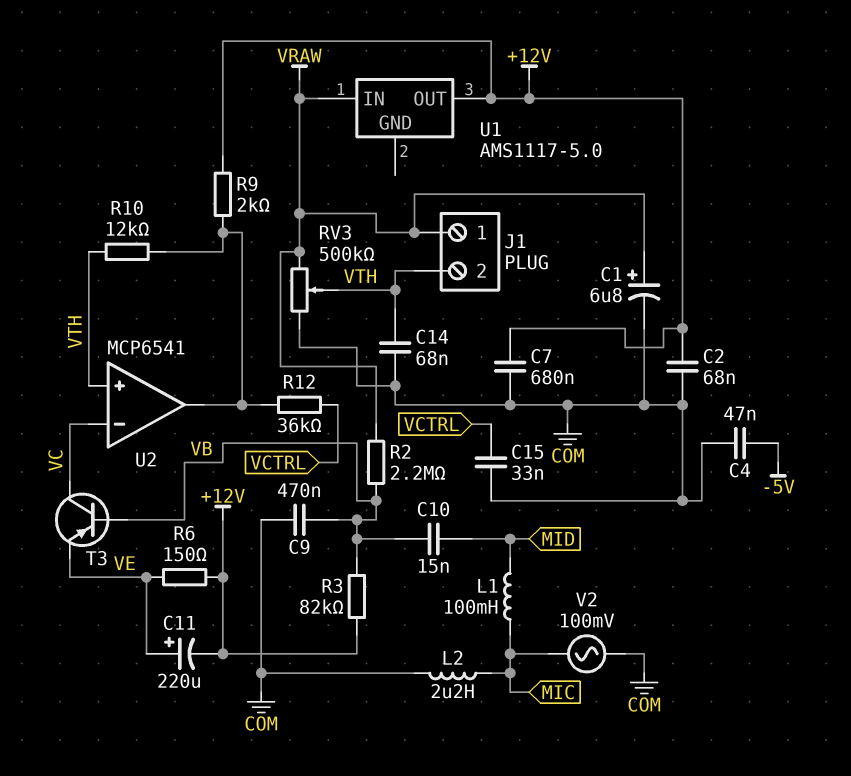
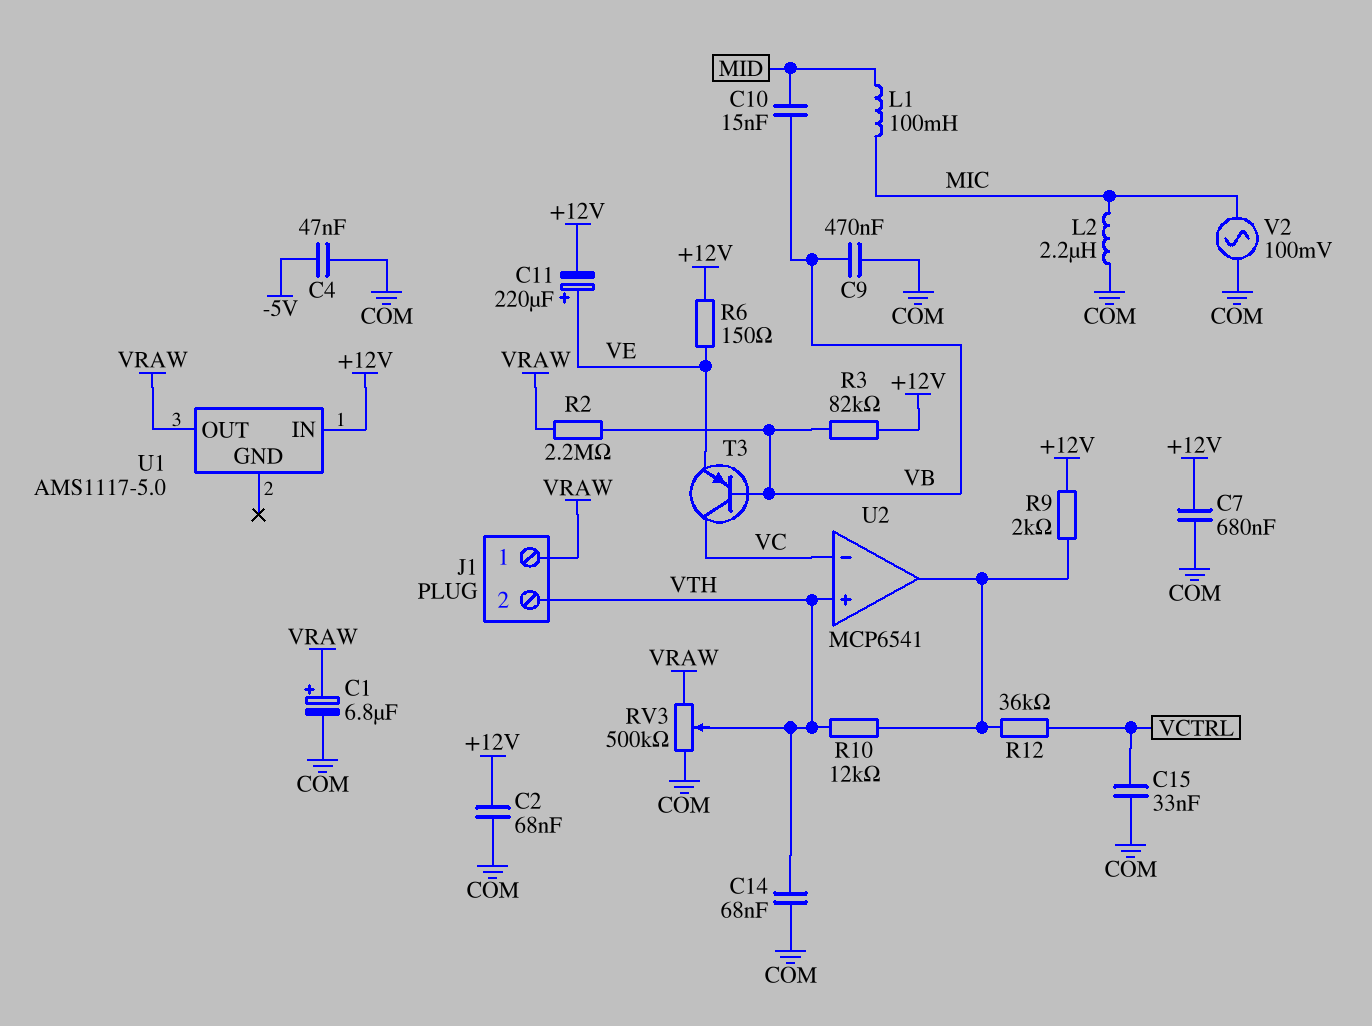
U1 pin IN: VRAW -> +12V
U1 pin OUT: +12V -> VRAW

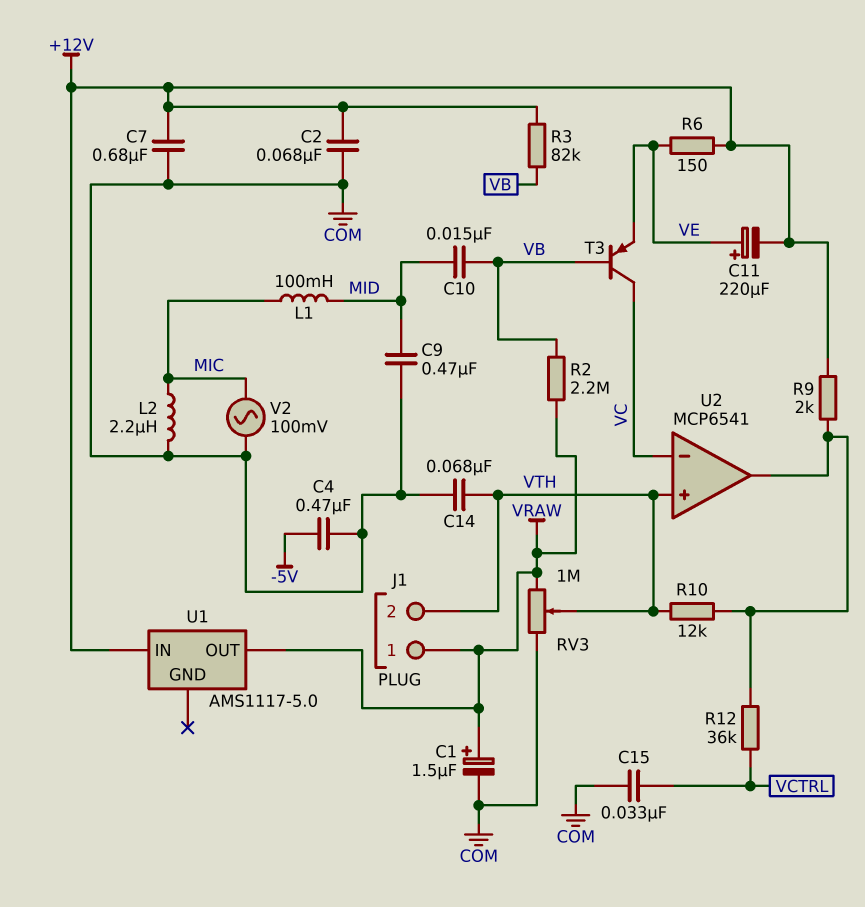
C1: 6.8uF (plus VRAW, minus COM) -> 1.5uF (plus VRAW, minus COM)
C4: 47nF (-5V, COM) -> 470nF (-5V, COM)
C9: 470nF (COM, VB) -> 470nF (COM, MID)
RV3: 500k (COM, VRAW, wiper VTH) -> 1M (COM, VRAW, wiper VTH)

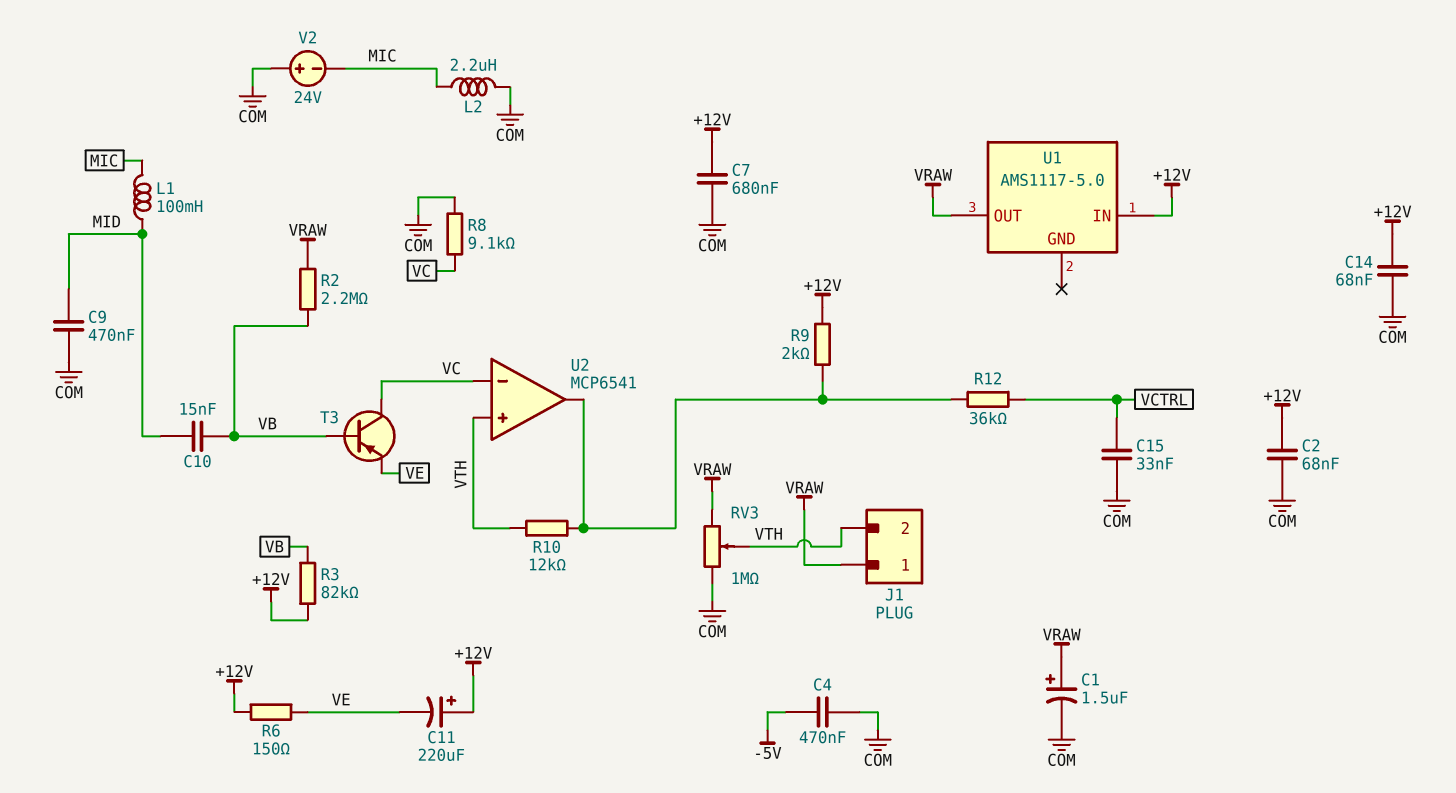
C11: 220uF (plus VE, minus +12V) -> 220uF (plus +12V, minus VE)
C14: 68nF (COM, VTH) -> 68nF (+12V, COM)
R8: none -> 9.1k (COM, VC)
V2: AC 100mV (COM, MIC) -> 24V (plus COM, minus MIC)

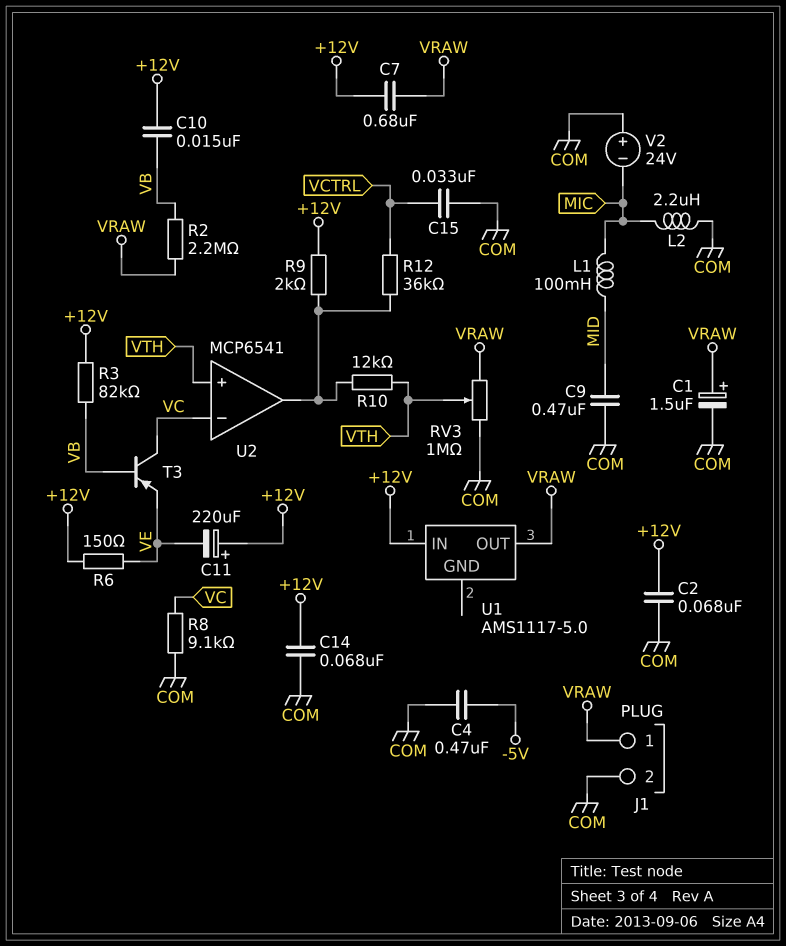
C7: 680nF (+12V, COM) -> 680nF (+12V, VRAW)
C10: 15nF (MID, VB) -> 15nF (+12V, VB)
J1 pin 2: VTH -> COM

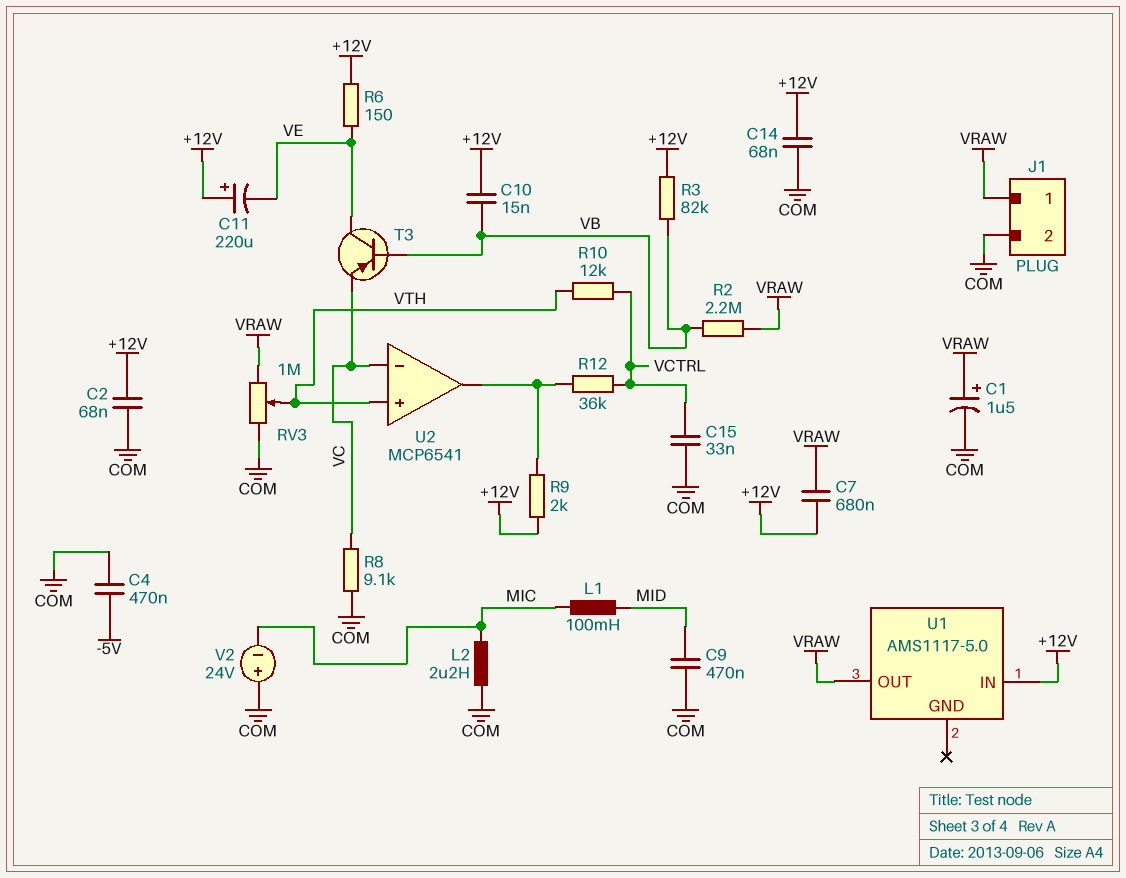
R10: 12k (U2/out, VTH) -> 12k (VCTRL, VTH)
T3: PNP (B VB, C VC, E VE) -> PNP (B VB, C VE, E VC)

